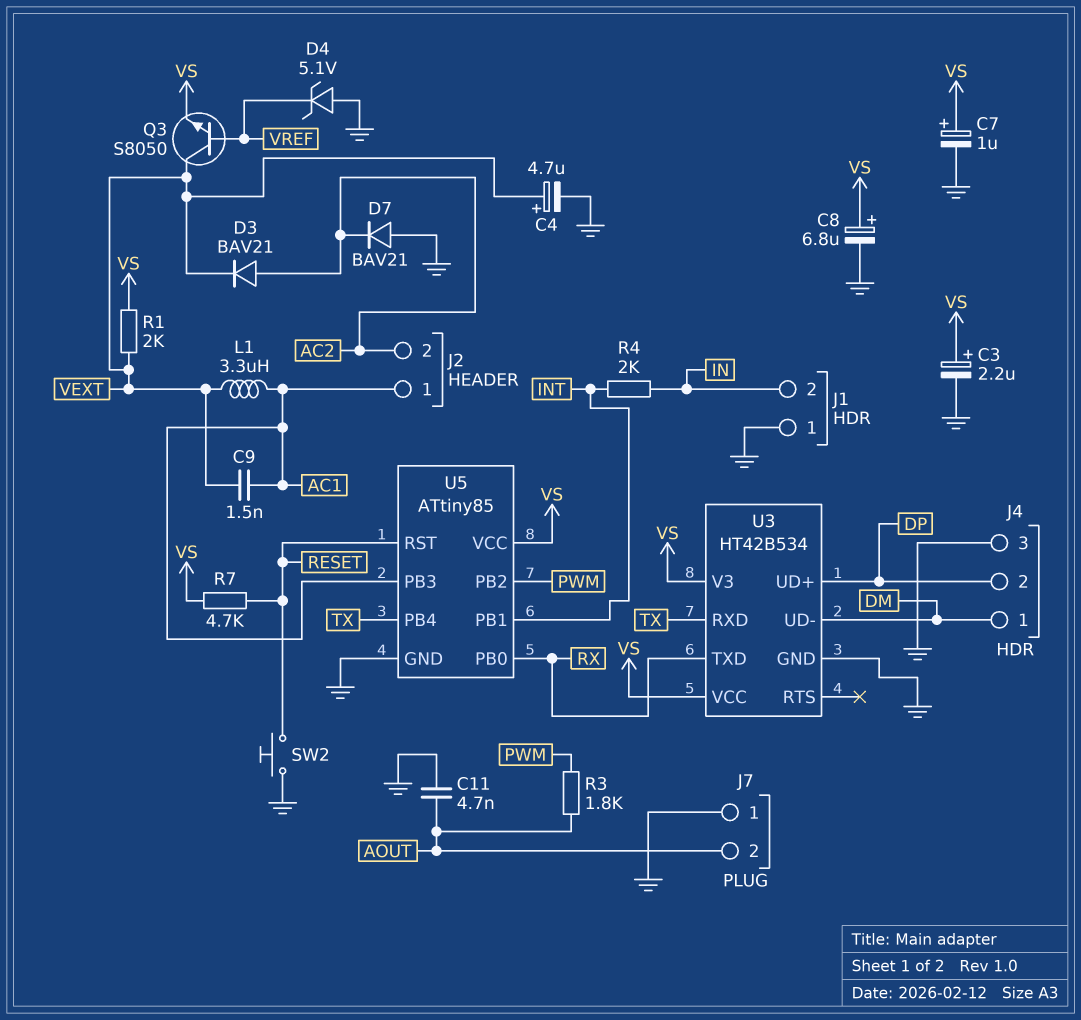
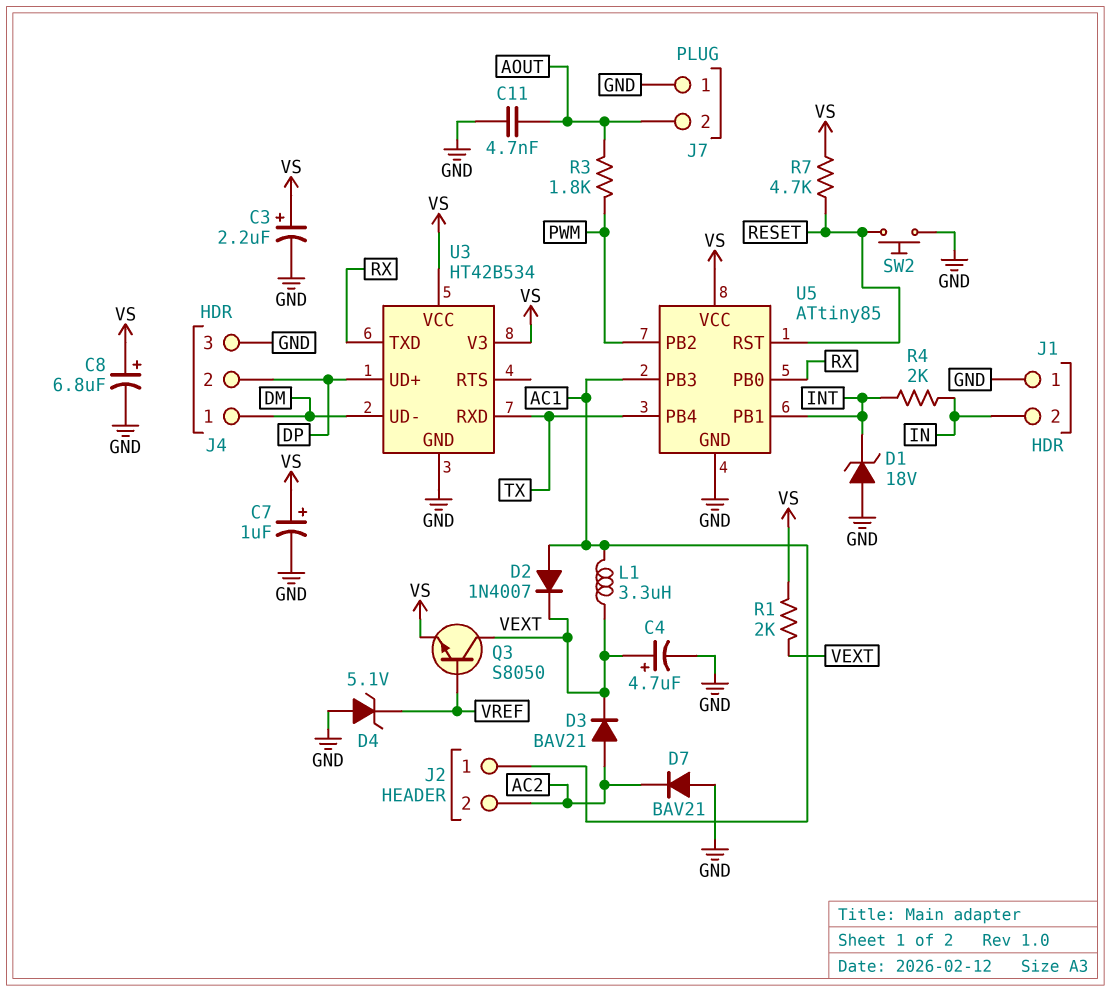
C9: 1.5nF (AC1, VEXT) -> none
D1: none -> zener 18V (A GND, K INT)
D2: none -> diode 1N4007 (A AC1, K VEXT)

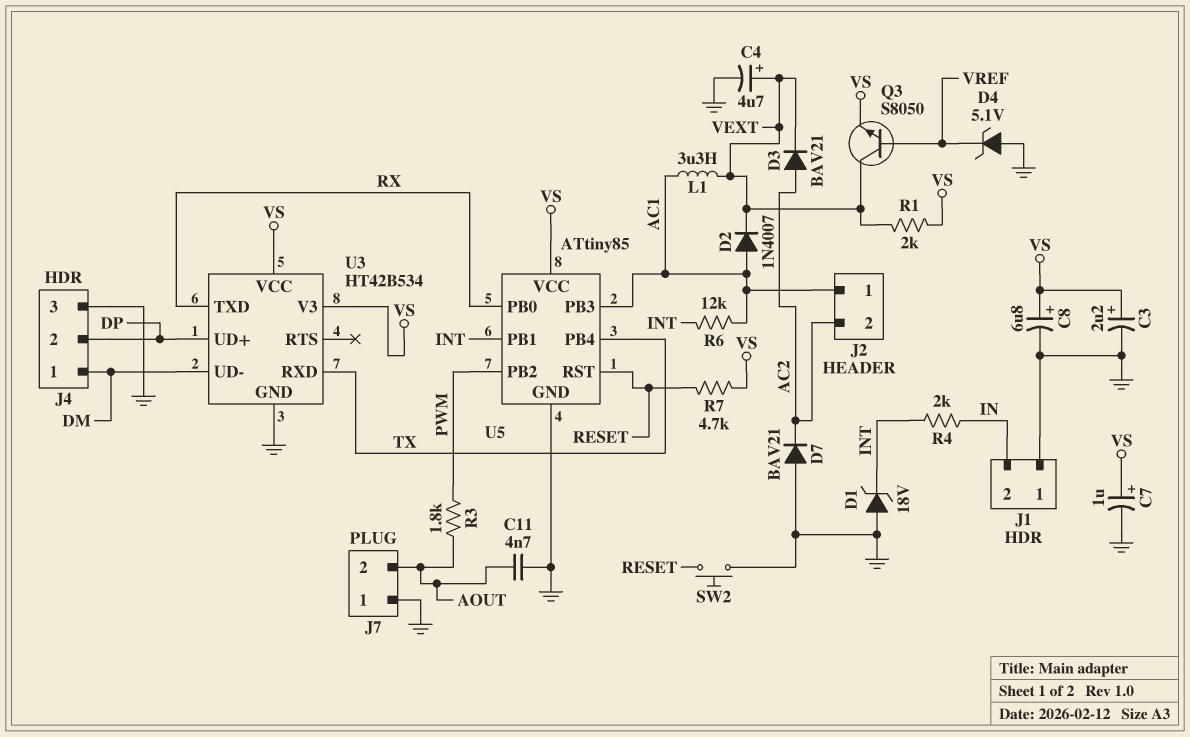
R6: none -> 12k (AC1, INT)

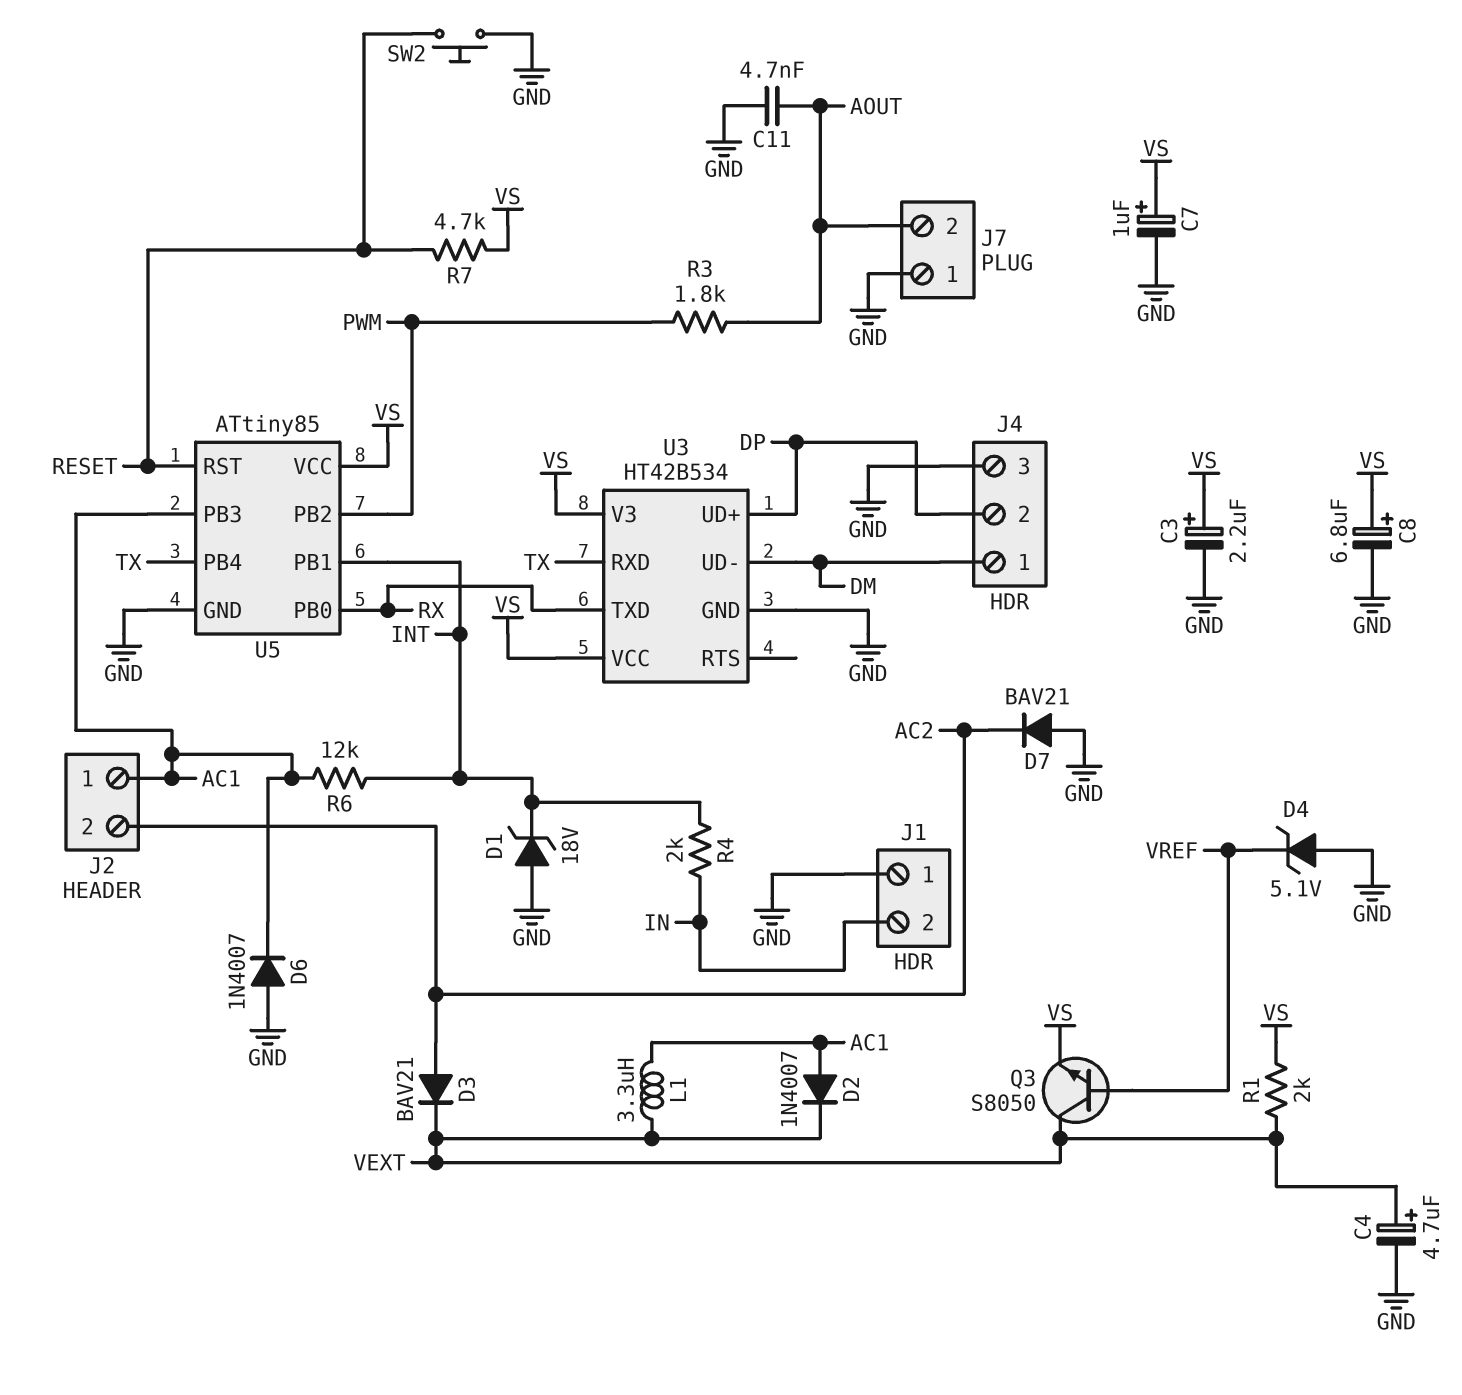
D6: none -> diode 1N4007 (A GND, K AC1)

